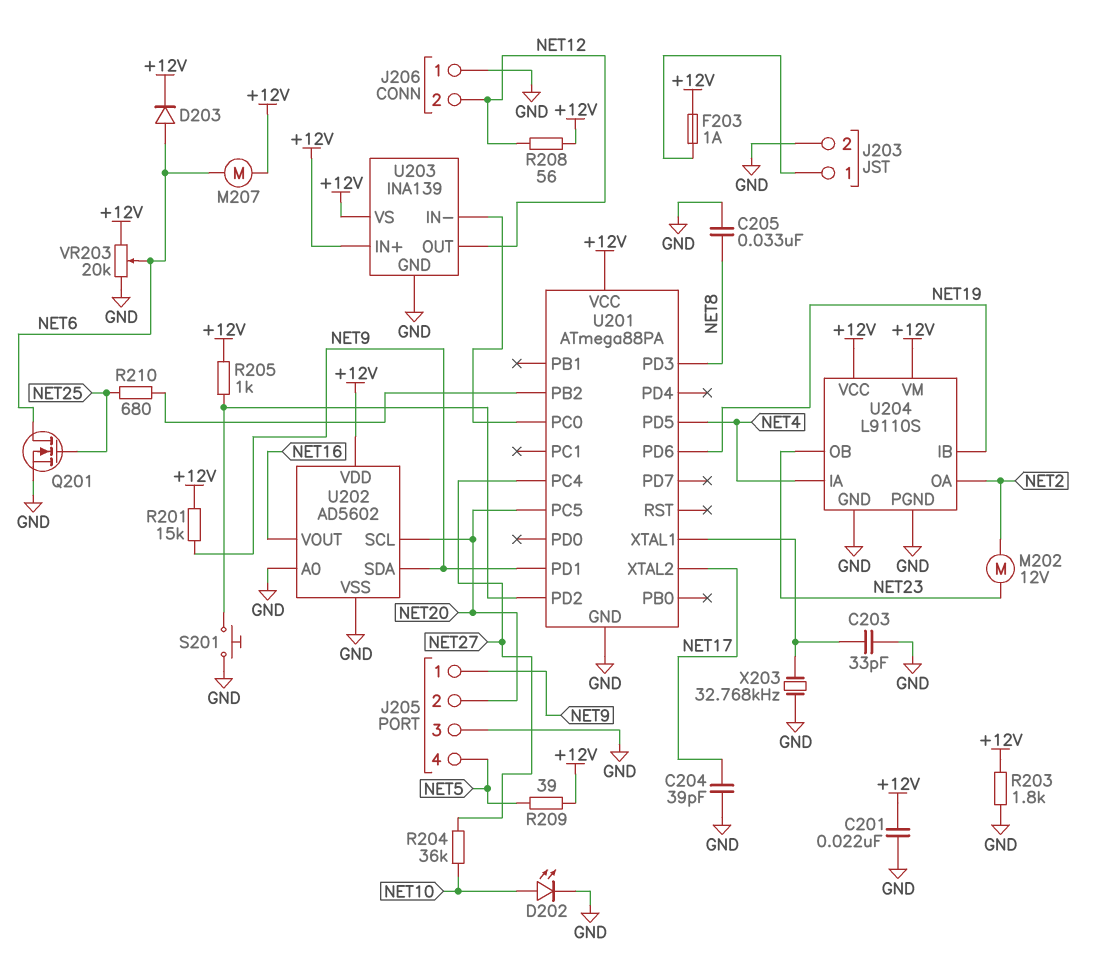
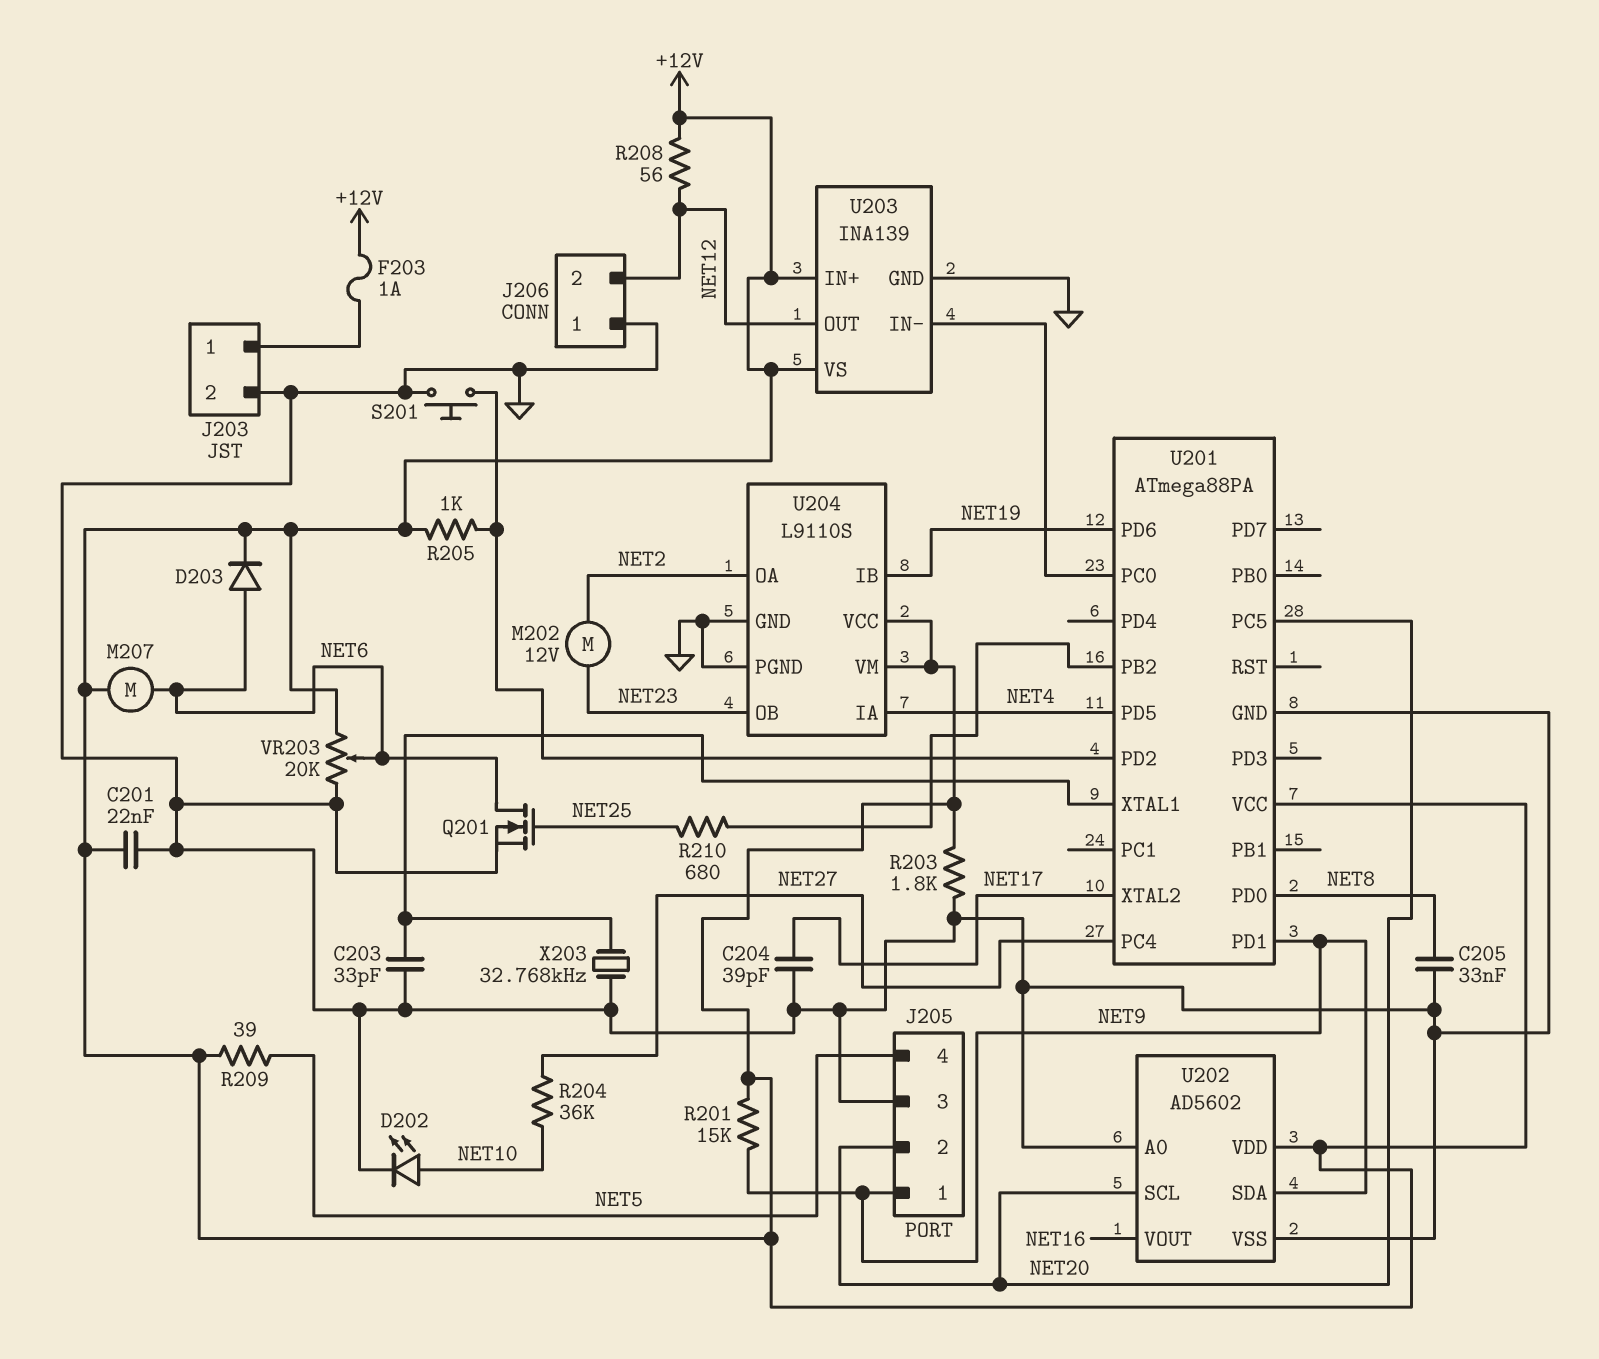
U201 pin PD0: none -> NET8
U201 pin PD3: NET8 -> none

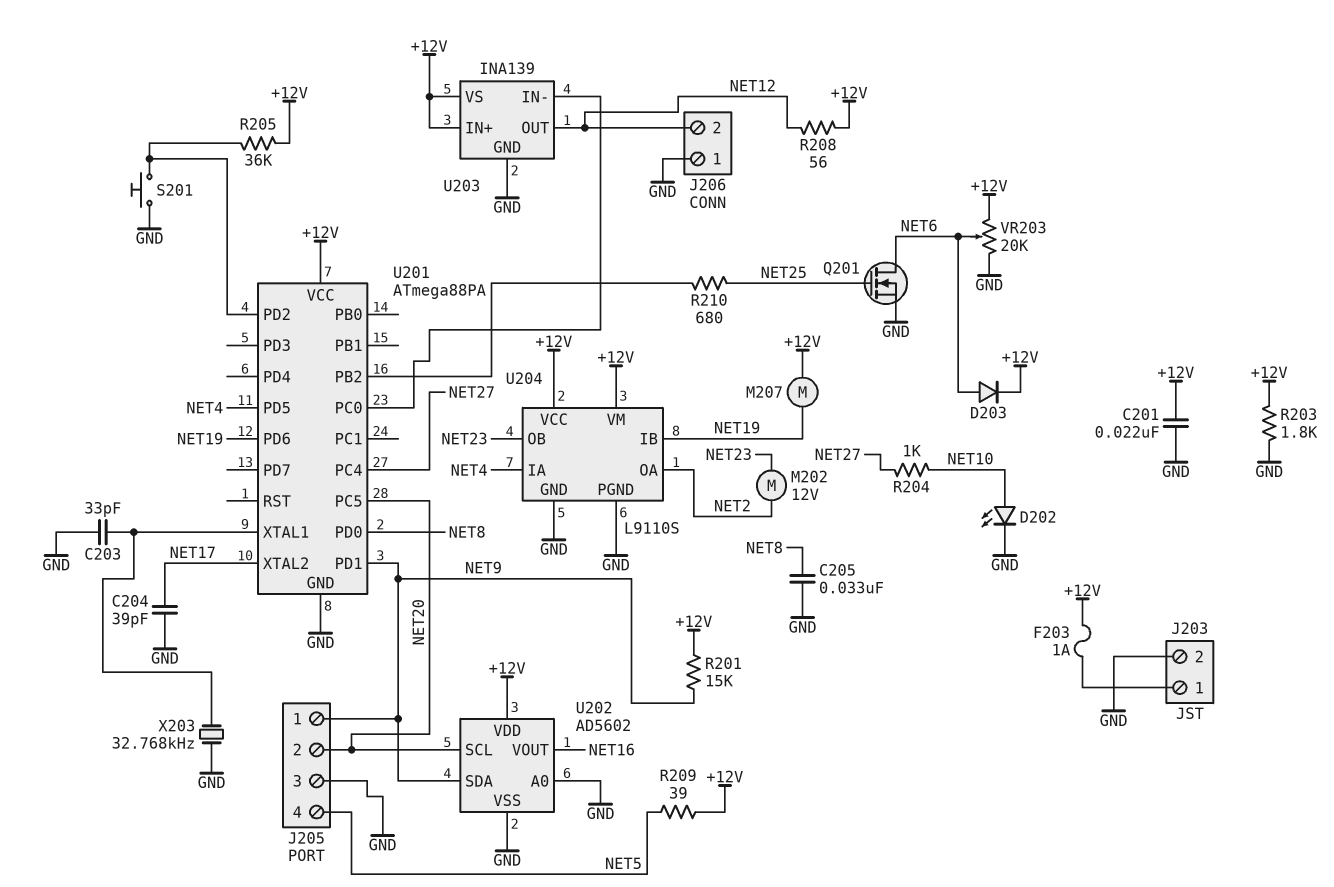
M207: motor (+12V, NET6) -> motor (+12V, NET19)
R204: 36k (NET10, NET27) -> 1k (NET10, NET27)
R205: 1k (+12V, U201/PD2) -> 36k (+12V, U201/PD2)

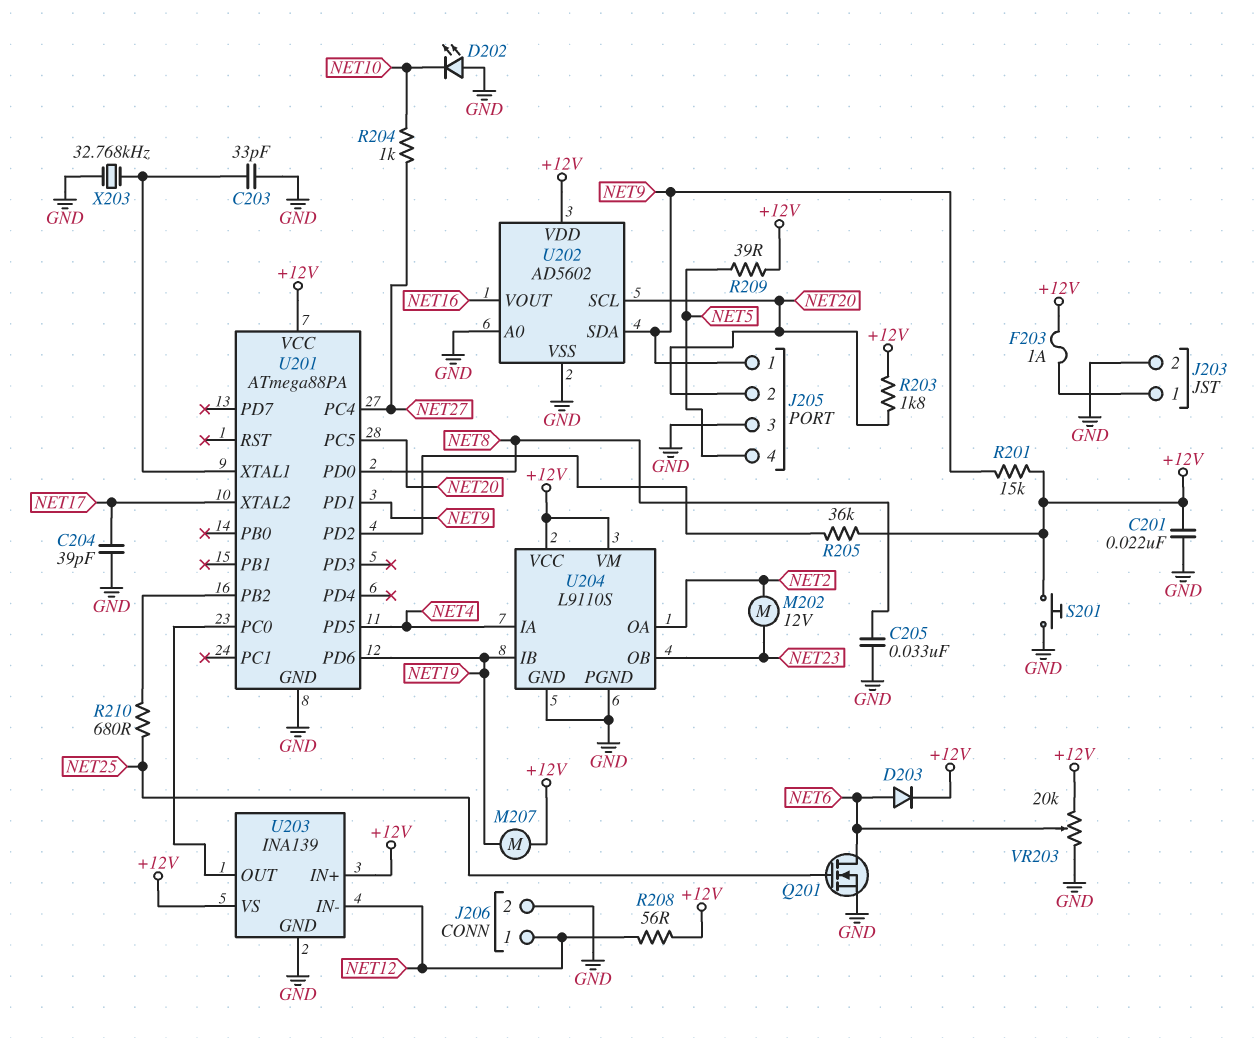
D202: LED (A NET10, K GND) -> LED (A GND, K NET10)
J206 pin 1: GND -> NET12
J206 pin 2: NET12 -> GND
R203: 1.8k (+12V, GND) -> 1.8k (+12V, NET20)
S201: button (GND, U201/PD2) -> button (+12V, GND)
U203 pin IN-: U201/PC0 -> NET12
U203 pin OUT: NET12 -> U201/PC0

